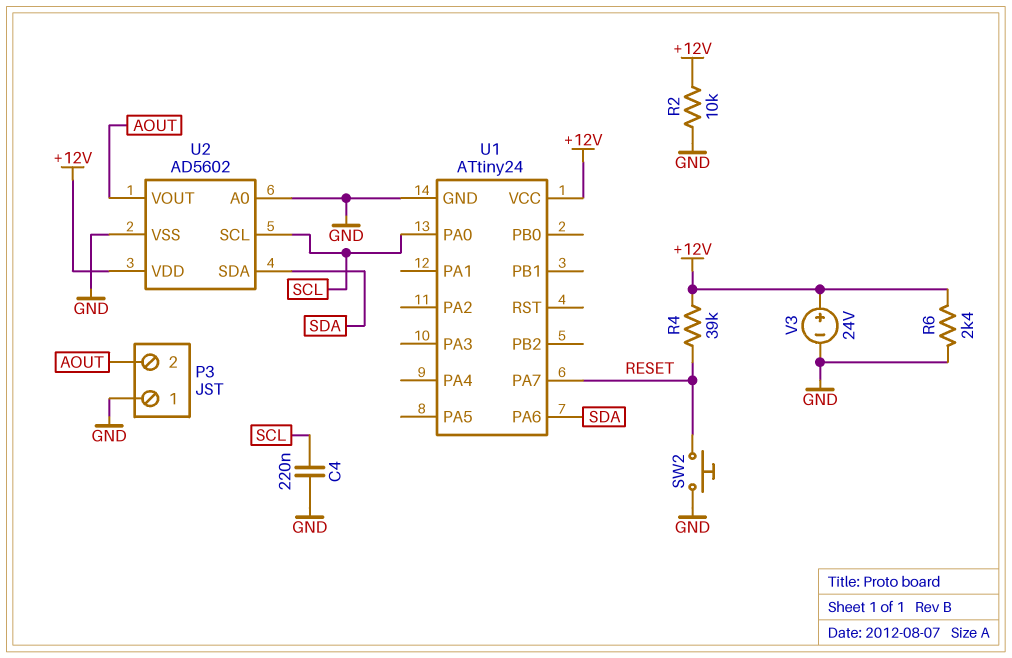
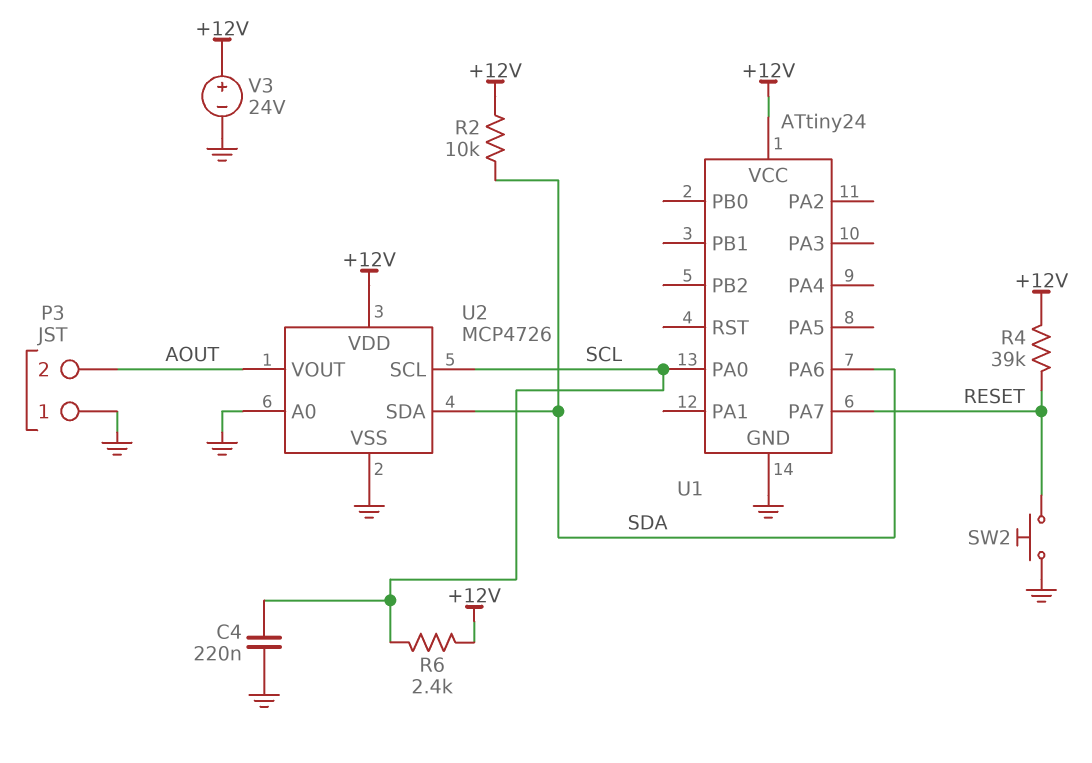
R2: 10k (+12V, GND) -> 10k (+12V, SDA)
R6: 2.4k (+12V, GND) -> 2.4k (+12V, SCL)
U2: AD5602 -> MCP4726

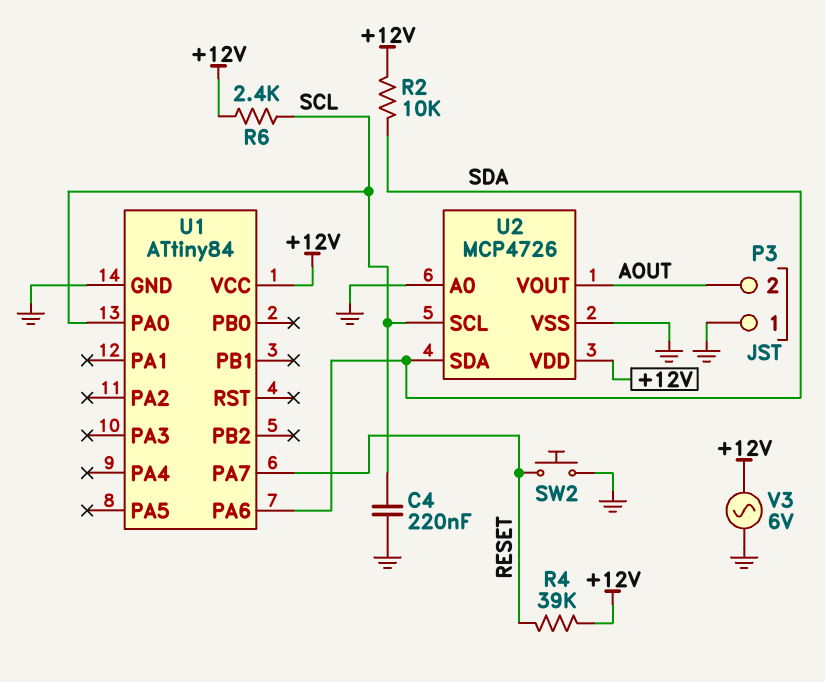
U1: ATtiny24 -> ATtiny84
V3: 24V (plus +12V, minus GND) -> AC 6V (+12V, GND)

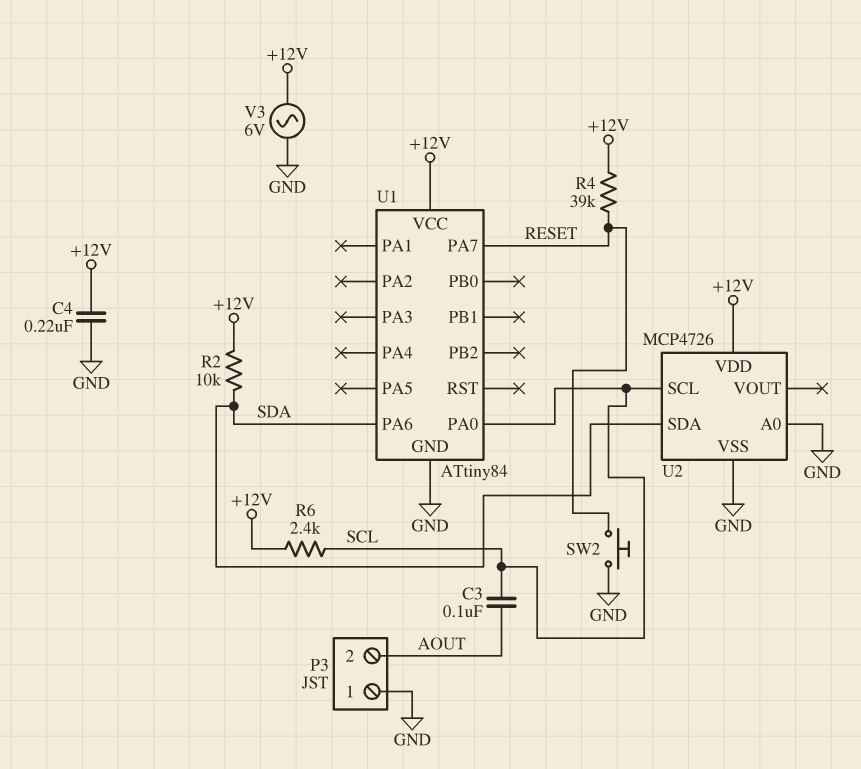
C3: none -> 100nF (AOUT, SCL)
C4: 220nF (GND, SCL) -> 220nF (+12V, GND)
U2 pin VOUT: AOUT -> none

